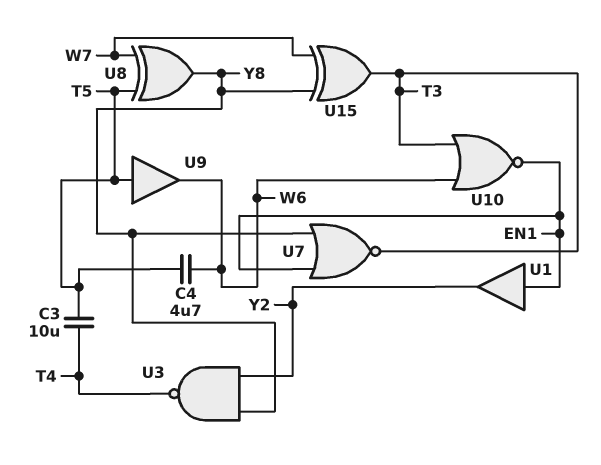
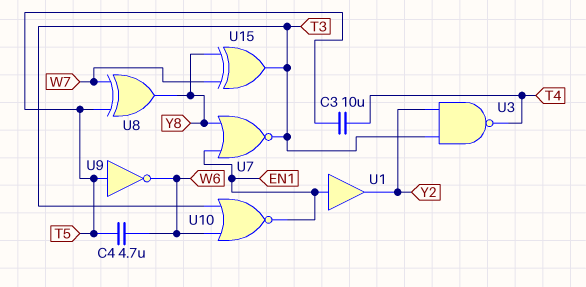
U3: NAND (in Y2, in Y8, out T4) -> NAND (in T3, in Y2, out T4)
U9: buffer (in T5, out W6) -> NOT (in T5, out W6)

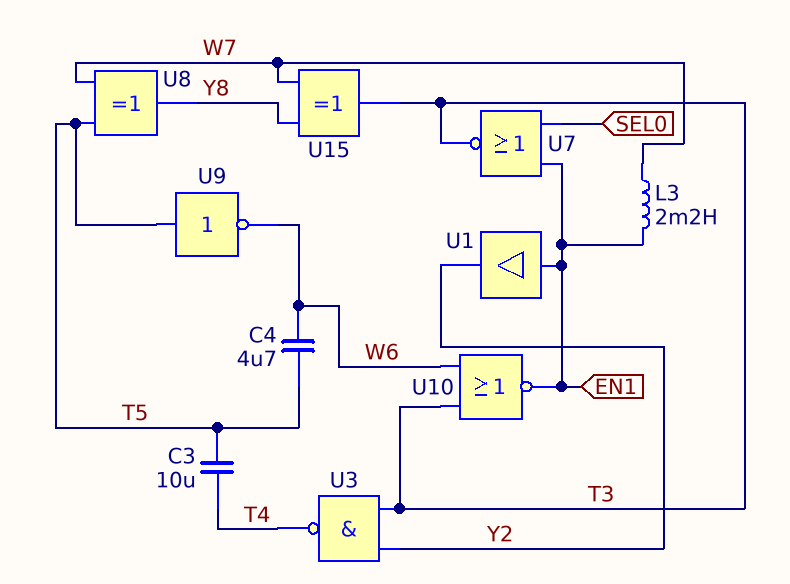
L3: none -> 2.2mH (EN1, W7)
U7: NOR (in EN1, in Y8, out T3) -> NOR (in EN1, in SEL0, out T3)

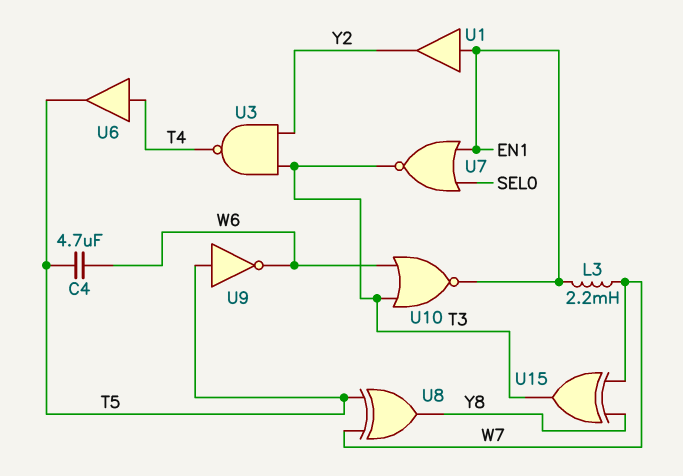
C3: 10uF (T4, T5) -> none
U6: none -> buffer (in T4, out T5)

